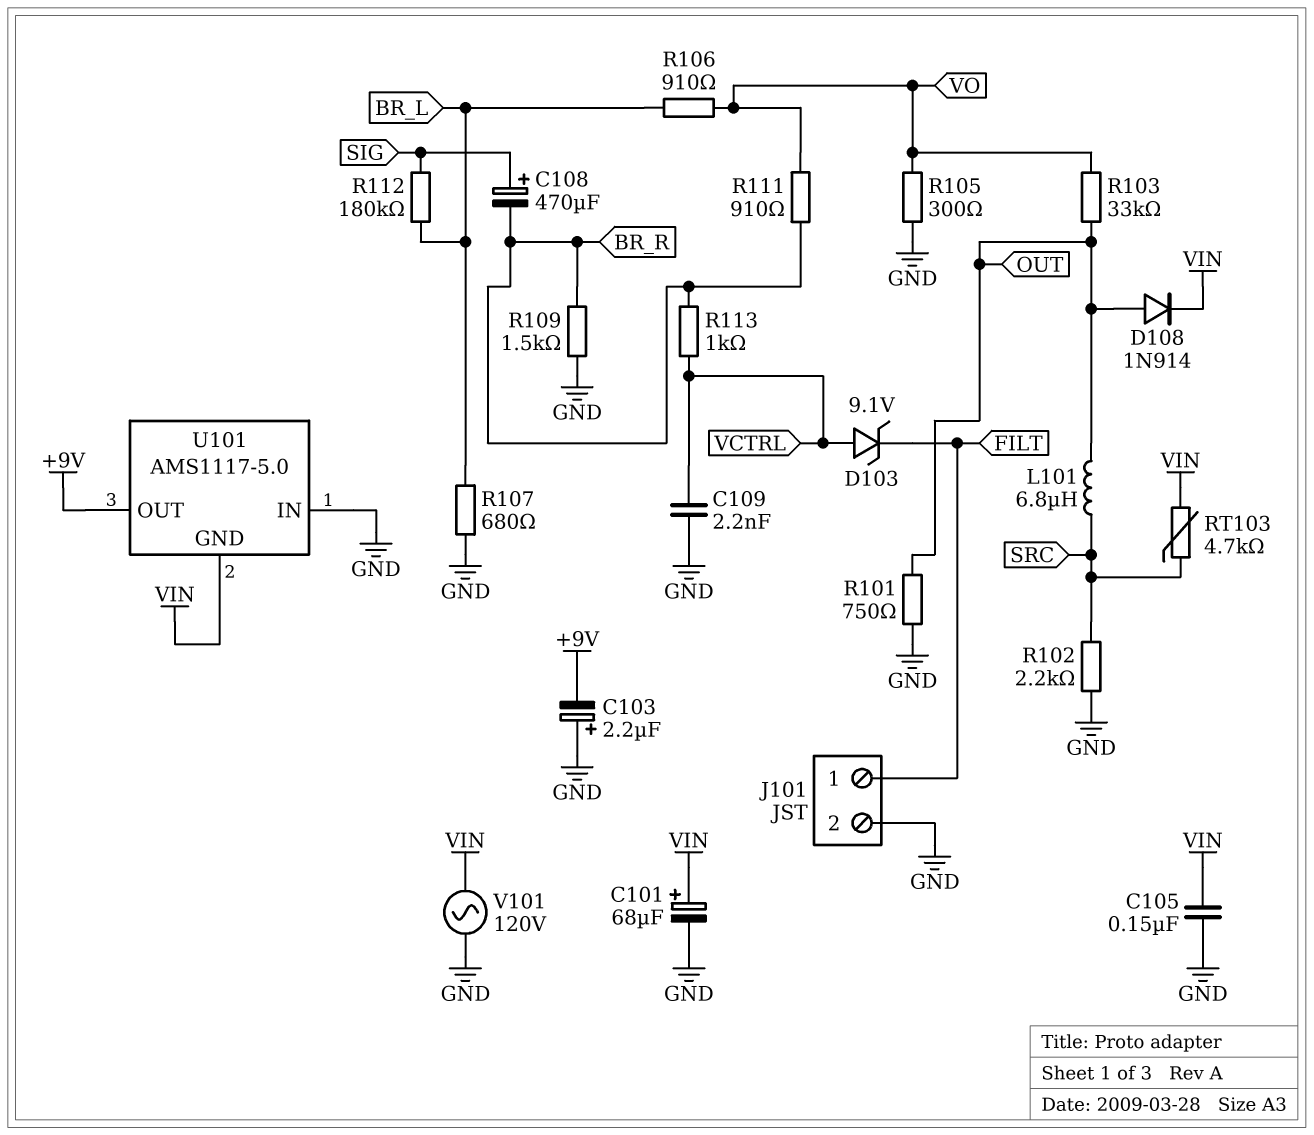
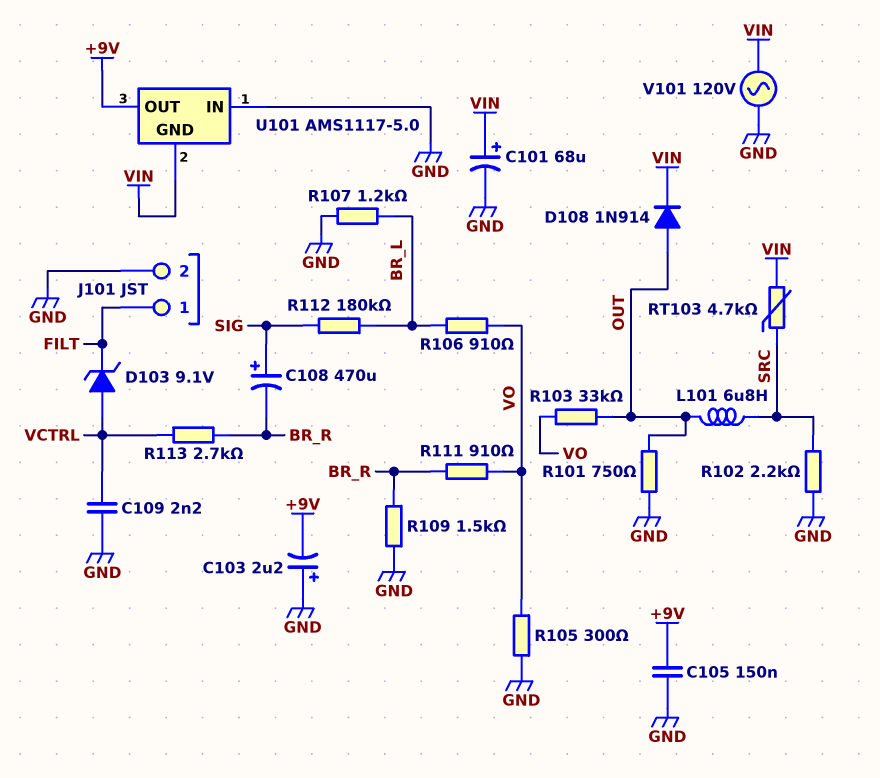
C105: 150nF (GND, VIN) -> 150nF (+9V, GND)
R107: 680 (BR_L, GND) -> 1.2k (BR_L, GND)
R113: 1k (BR_R, VCTRL) -> 2.7k (BR_R, VCTRL)

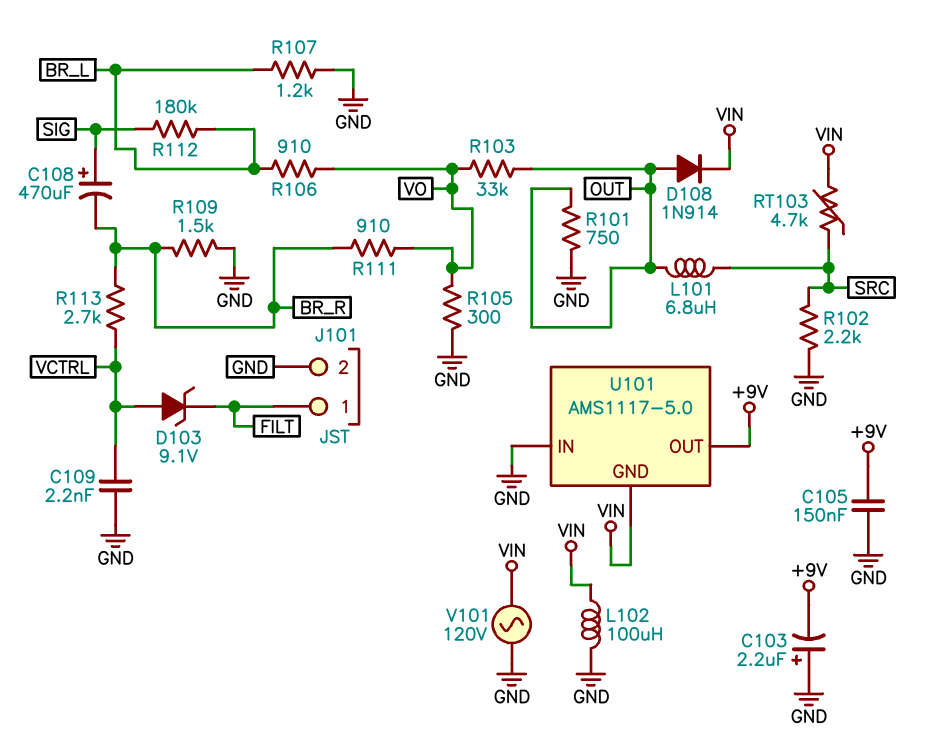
C101: 68uF (plus VIN, minus GND) -> none
L102: none -> 100uH (GND, VIN)

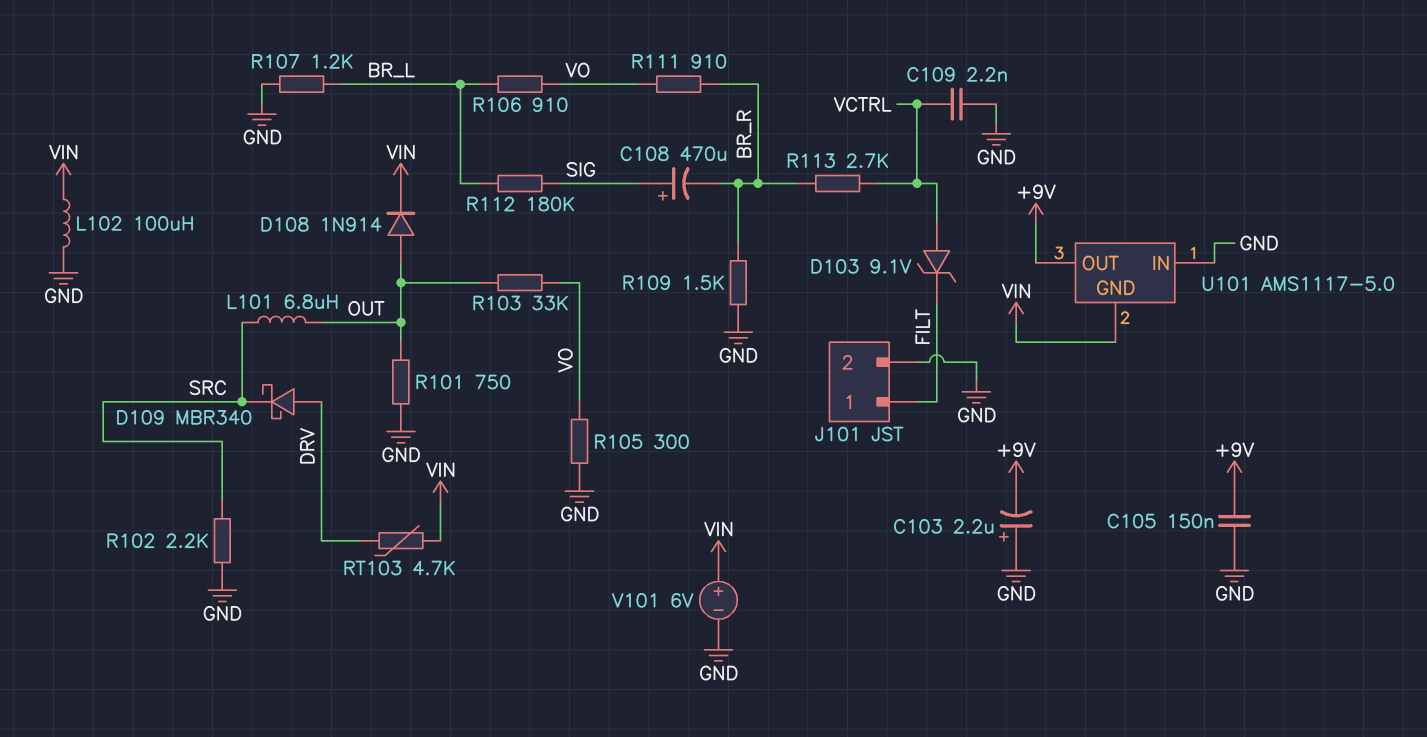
D109: none -> schottky MBR340 (A DRV, K SRC)
RT103: 4.7k (SRC, VIN) -> 4.7k (DRV, VIN)
V101: AC 120V (GND, VIN) -> 6V (plus VIN, minus GND)

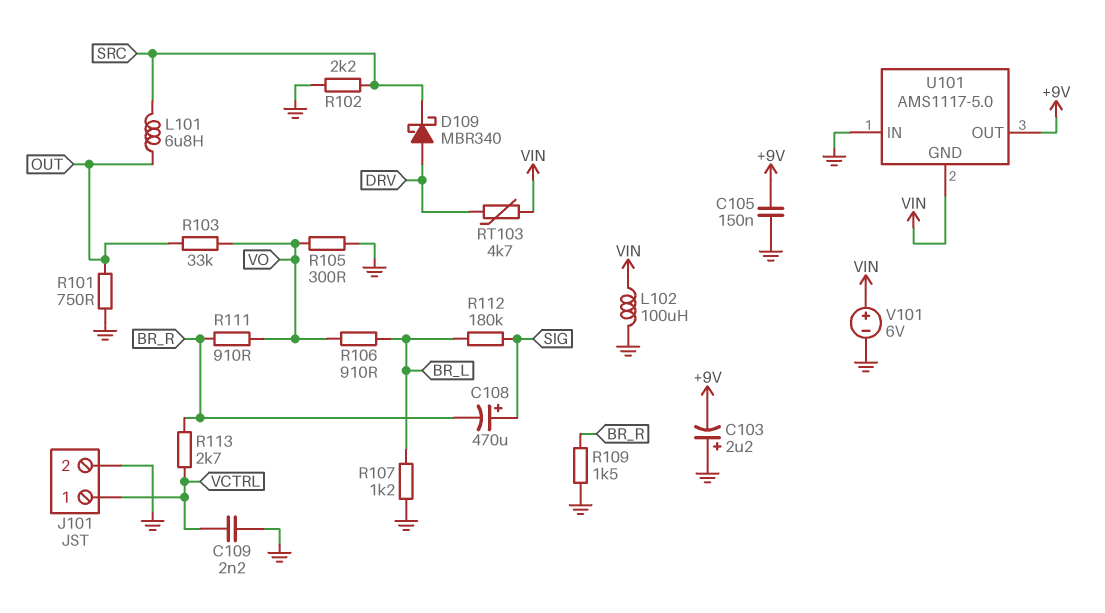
D103: zener 9.1V (A VCTRL, K FILT) -> none
D108: diode 1N914 (A OUT, K VIN) -> none
J101 pin 1: FILT -> VCTRL

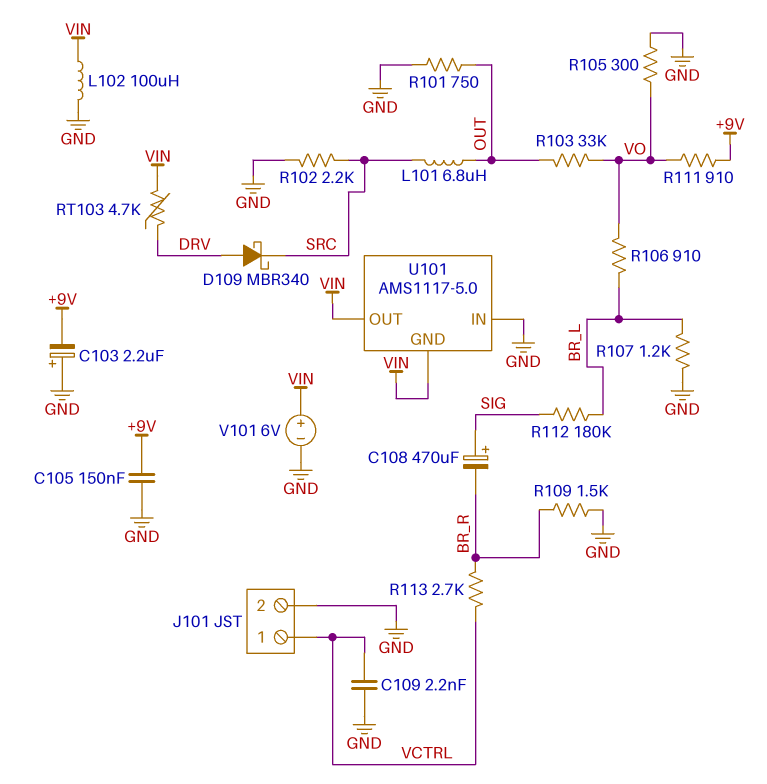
R111: 910 (BR_R, VO) -> 910 (+9V, VO)
U101 pin OUT: +9V -> VIN

